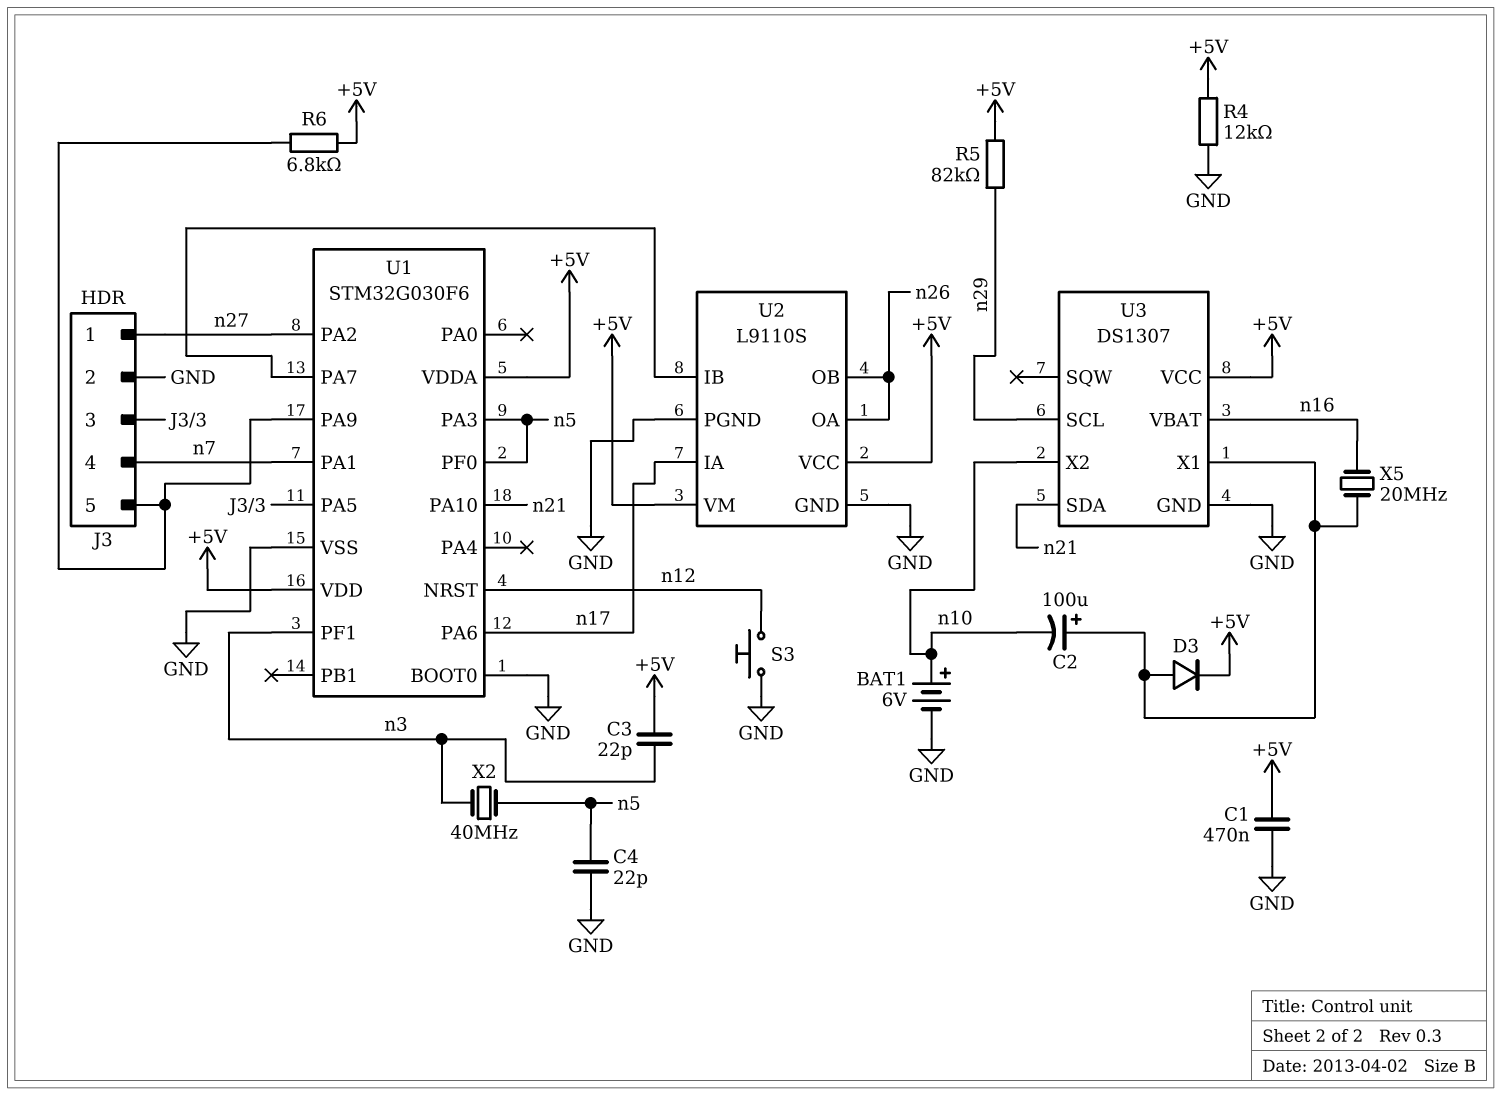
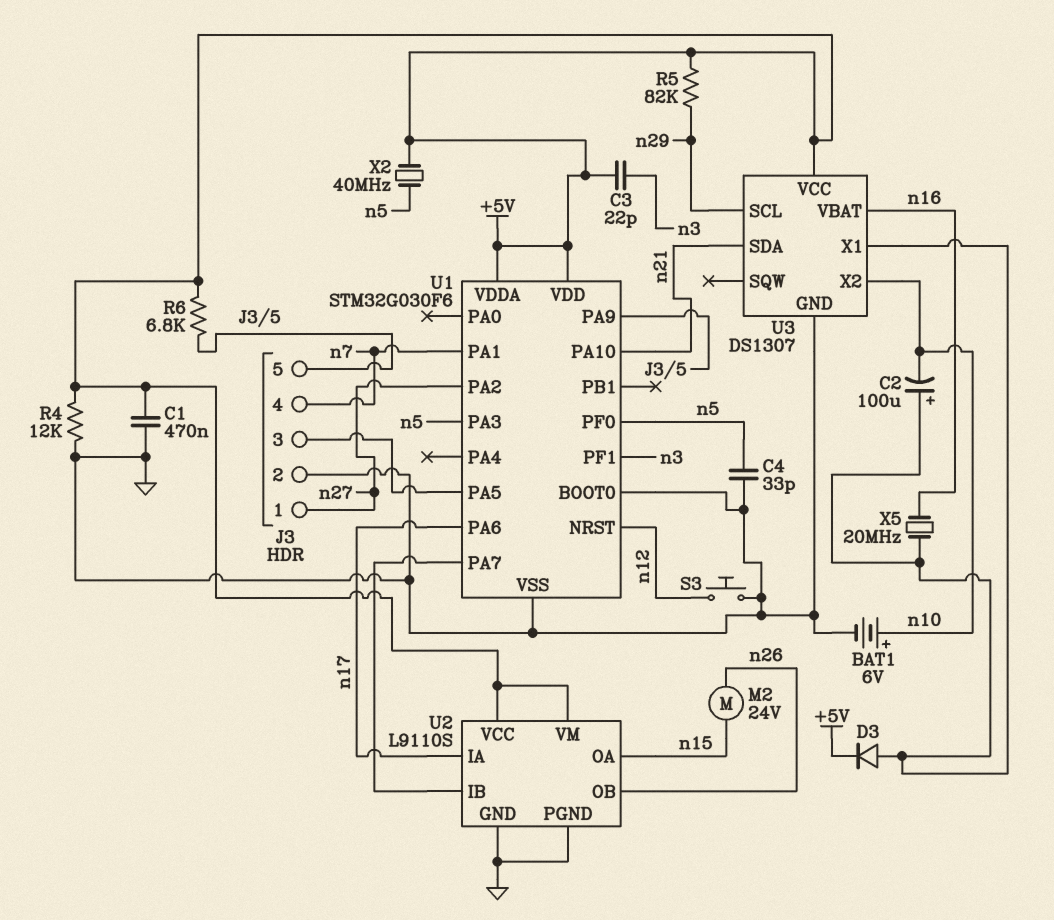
C4: 22pF (GND, n5) -> 33pF (GND, n5)
M2: none -> motor 24V (n15, n26)
U2 pin OA: n26 -> n15
X2: 40MHz (n3, n5) -> 40MHz (+5V, n5)

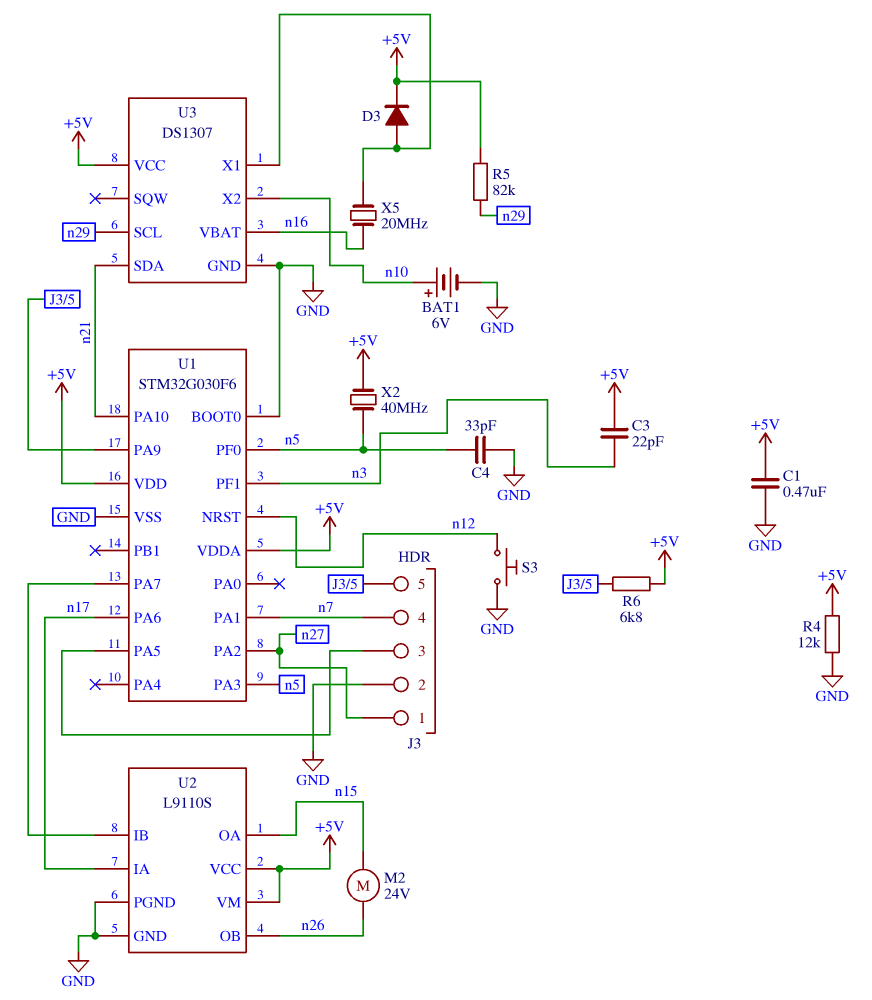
C2: 100uF (plus U3/X1, minus n10) -> none

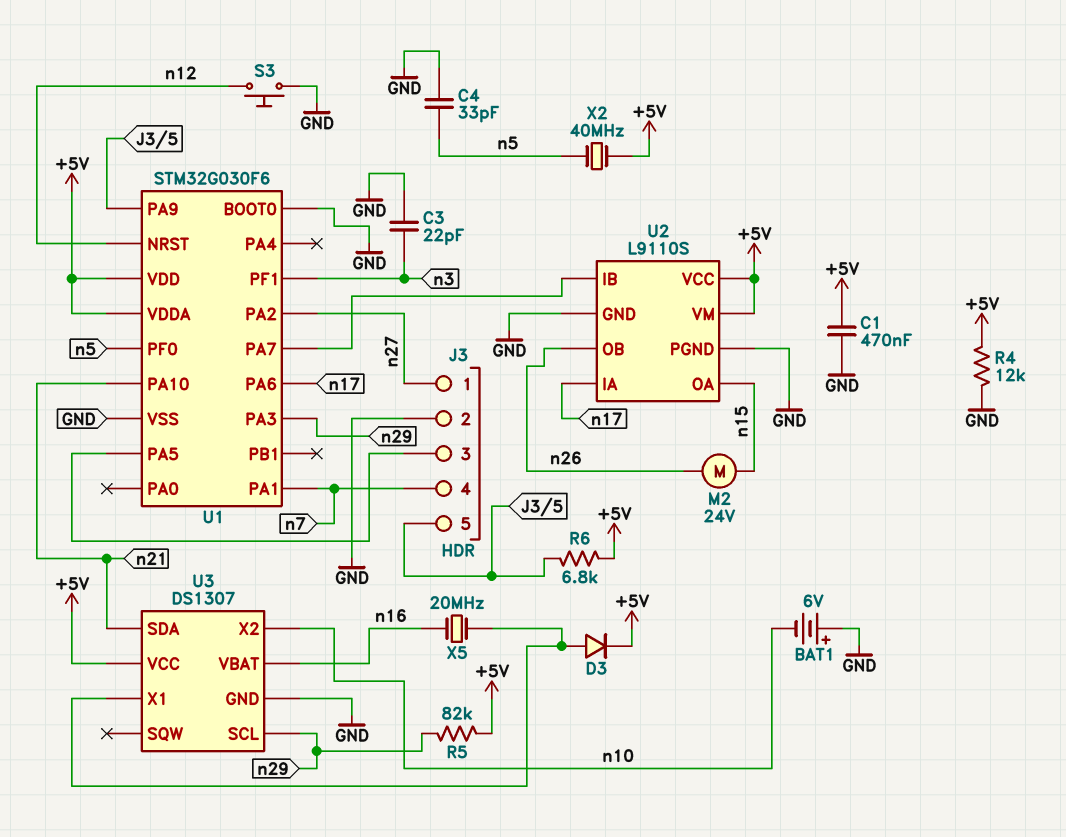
BAT1: 6V (plus n10, minus GND) -> 6V (plus GND, minus n10)
C3: 22pF (+5V, n3) -> 22pF (GND, n3)
U1 pin PA3: n5 -> n29

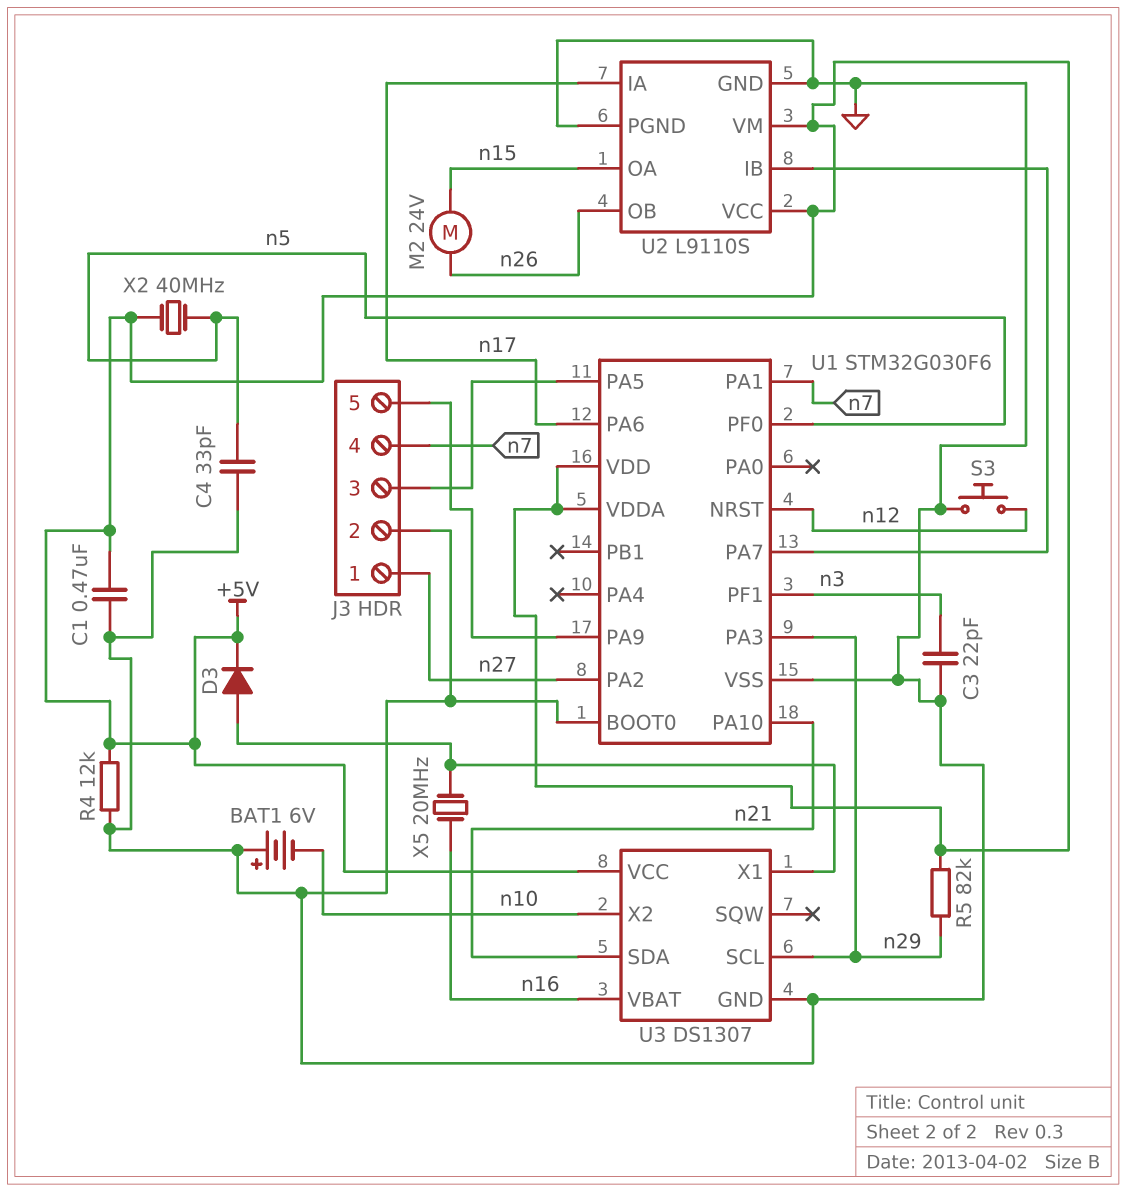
R6: 6.8k (+5V, J3/5) -> none

